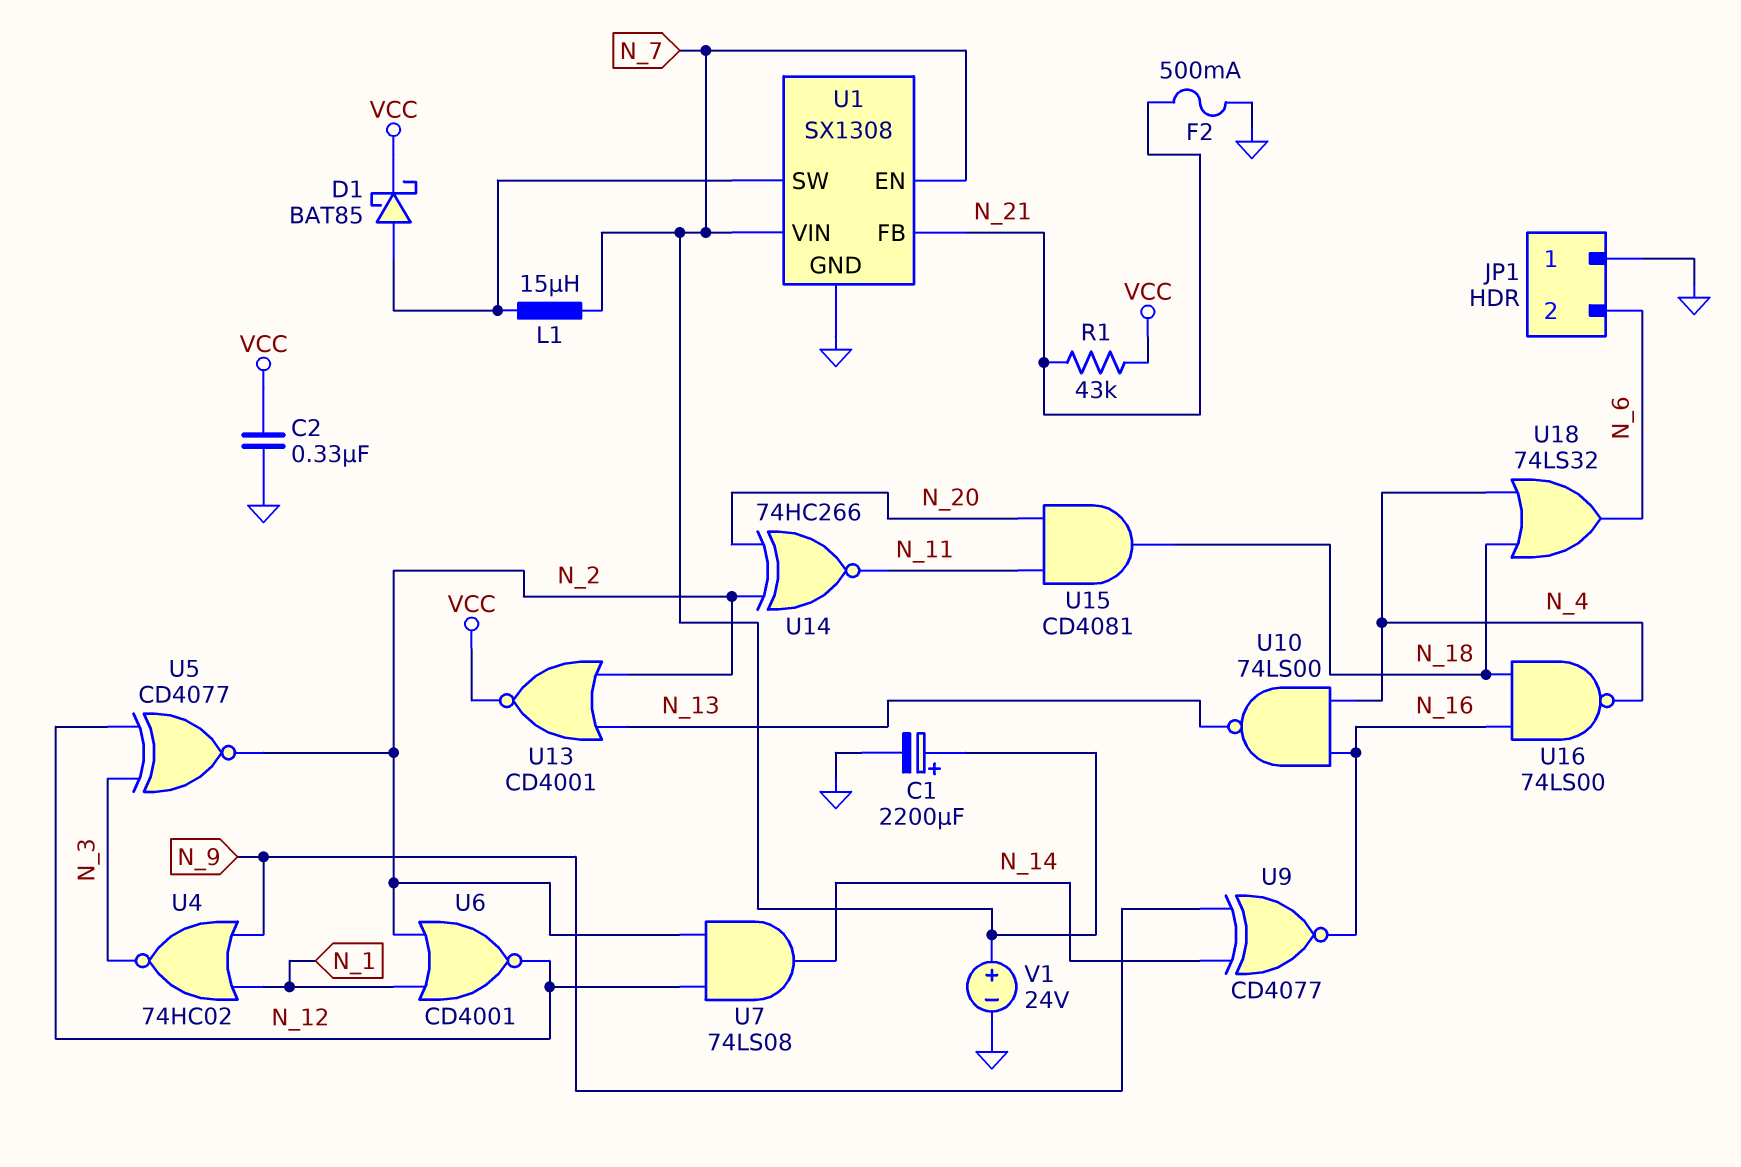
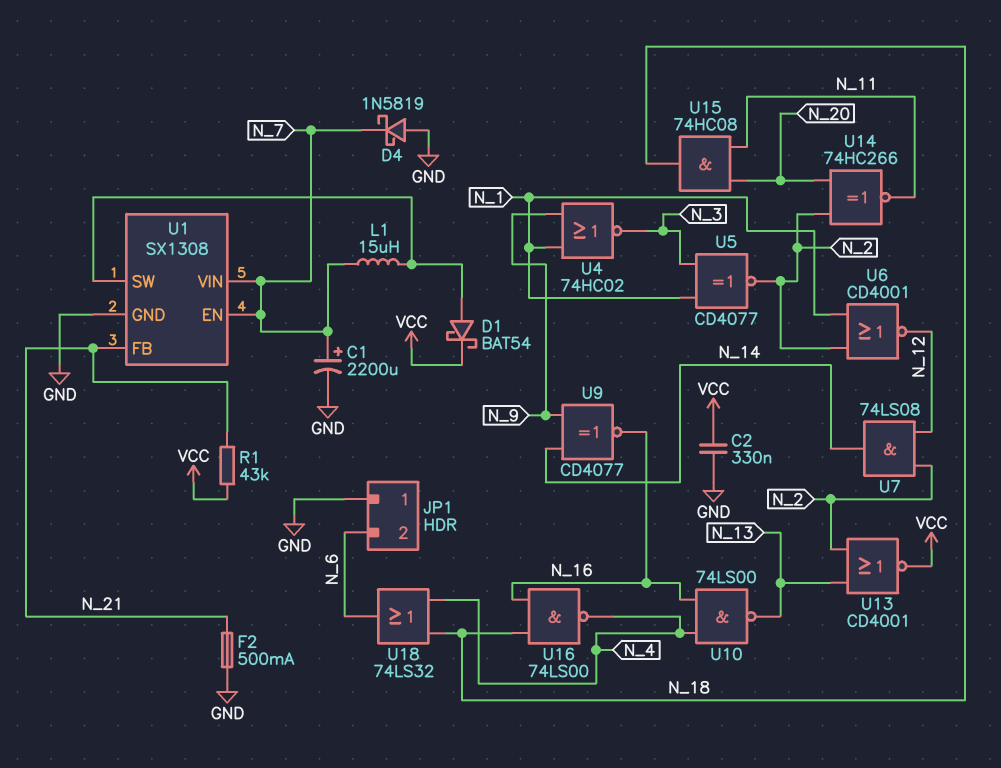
D1: schottky BAT85 (A U1/SW, K VCC) -> schottky BAT54 (A U1/SW, K VCC)
D4: none -> schottky 1N5819 (A GND, K N_7)
U5: XNOR CD4077 (in N_3, in N_12, out N_2) -> XNOR CD4077 (in N_1, in N_3, out N_2)
U15: AND CD4081 (in N_11, in N_20, out N_18) -> AND 74HC08 (in N_11, in N_20, out N_18)
V1: 24V (plus N_7, minus GND) -> none

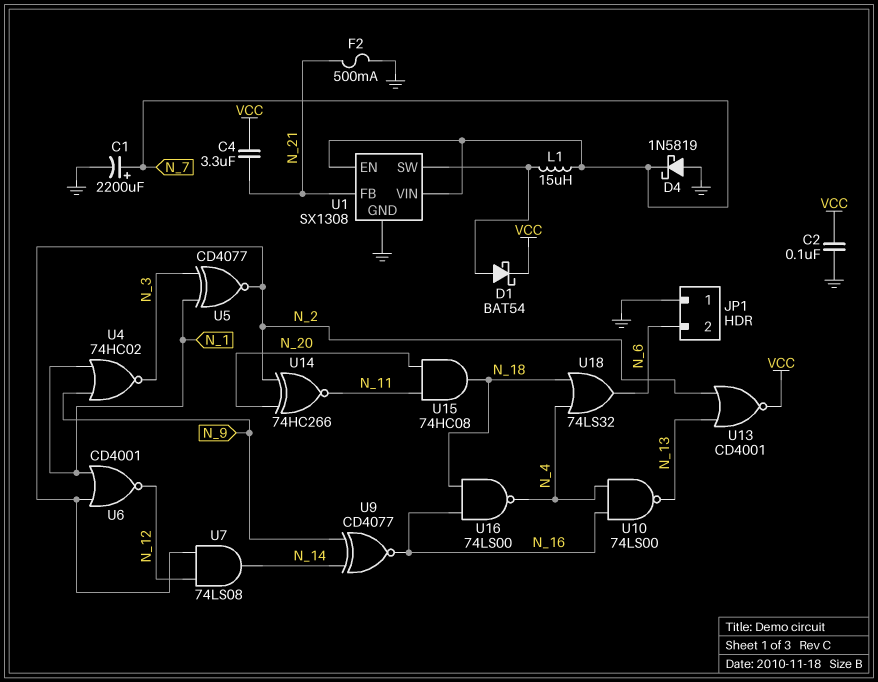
C2: 330nF (GND, VCC) -> 100nF (GND, VCC)
C4: none -> 3.3uF (N_21, VCC)
R1: 43k (N_21, VCC) -> none

